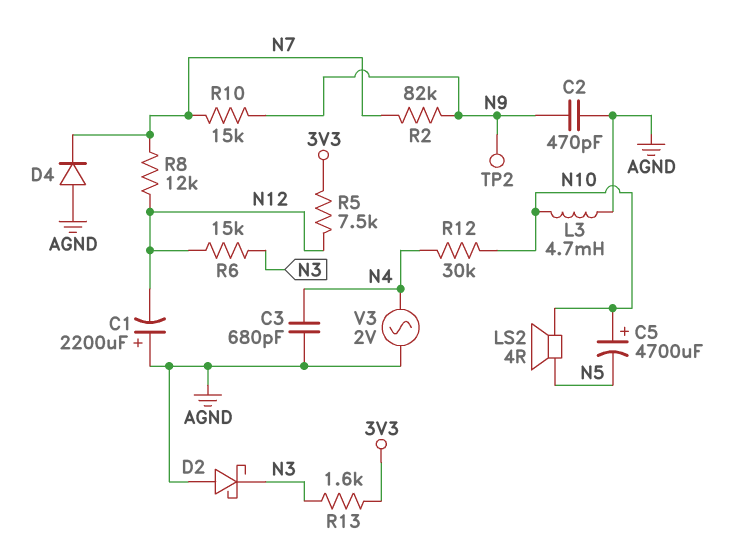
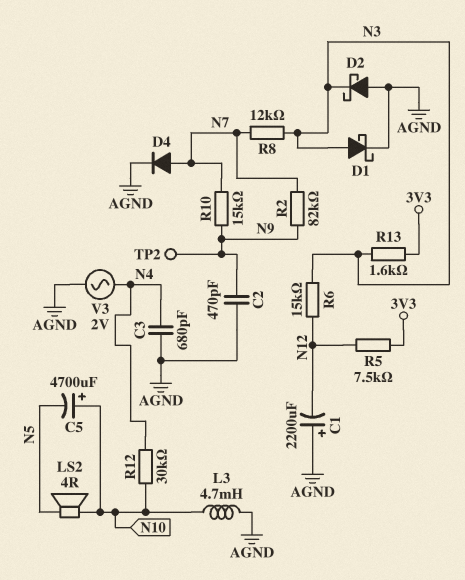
D1: none -> schottky (A N3, K AGND)
D4: diode (A AGND, K N7) -> diode (A N7, K AGND)
R8: 12k (N7, N12) -> 12k (N3, N7)

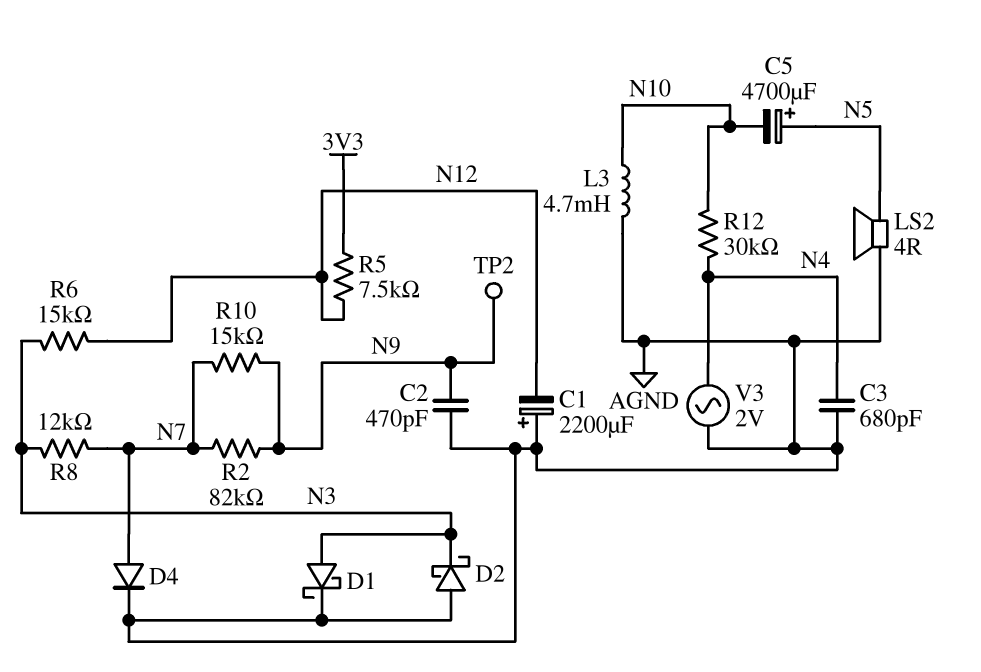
C5: 4700uF (plus N10, minus N5) -> 4700uF (plus N5, minus N10)
LS2: speaker 4R (N5, N10) -> speaker 4R (AGND, N5)
R13: 1.6k (3V3, N3) -> none

